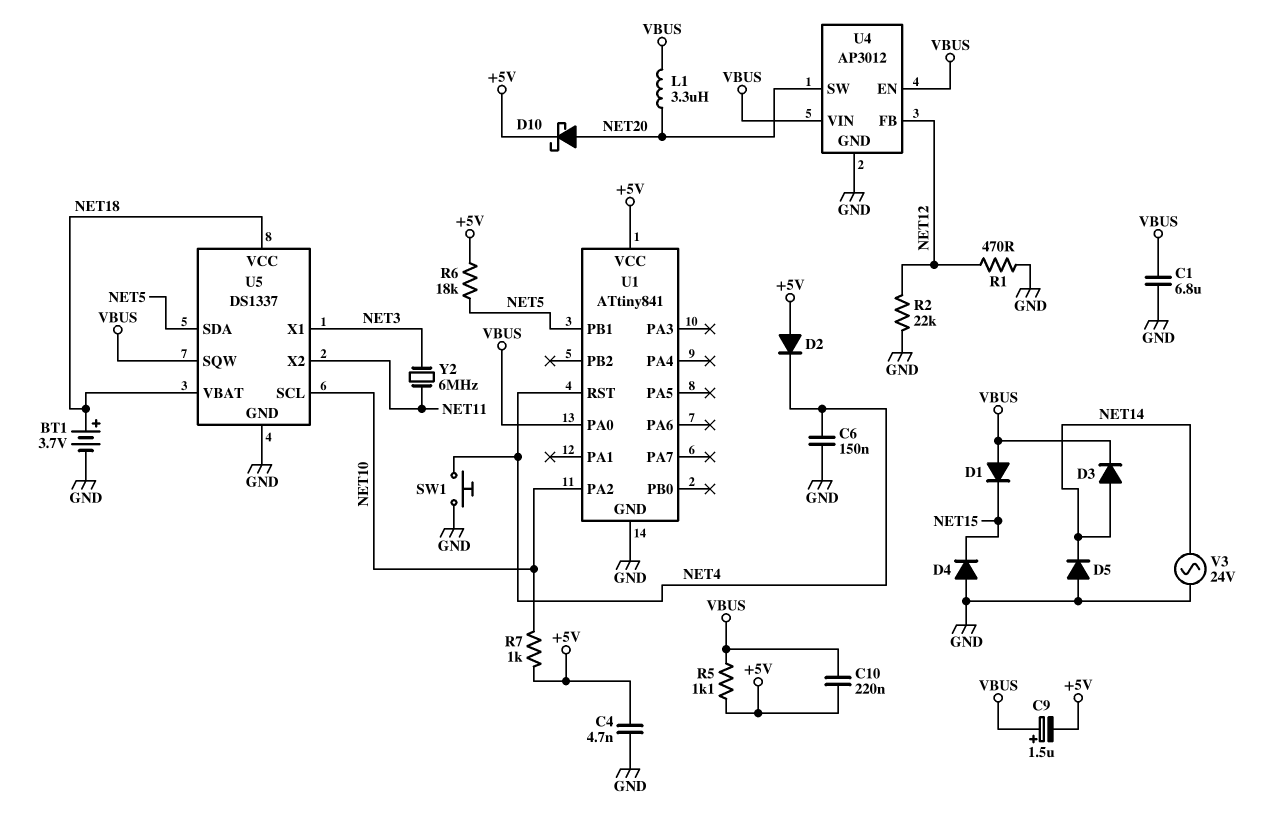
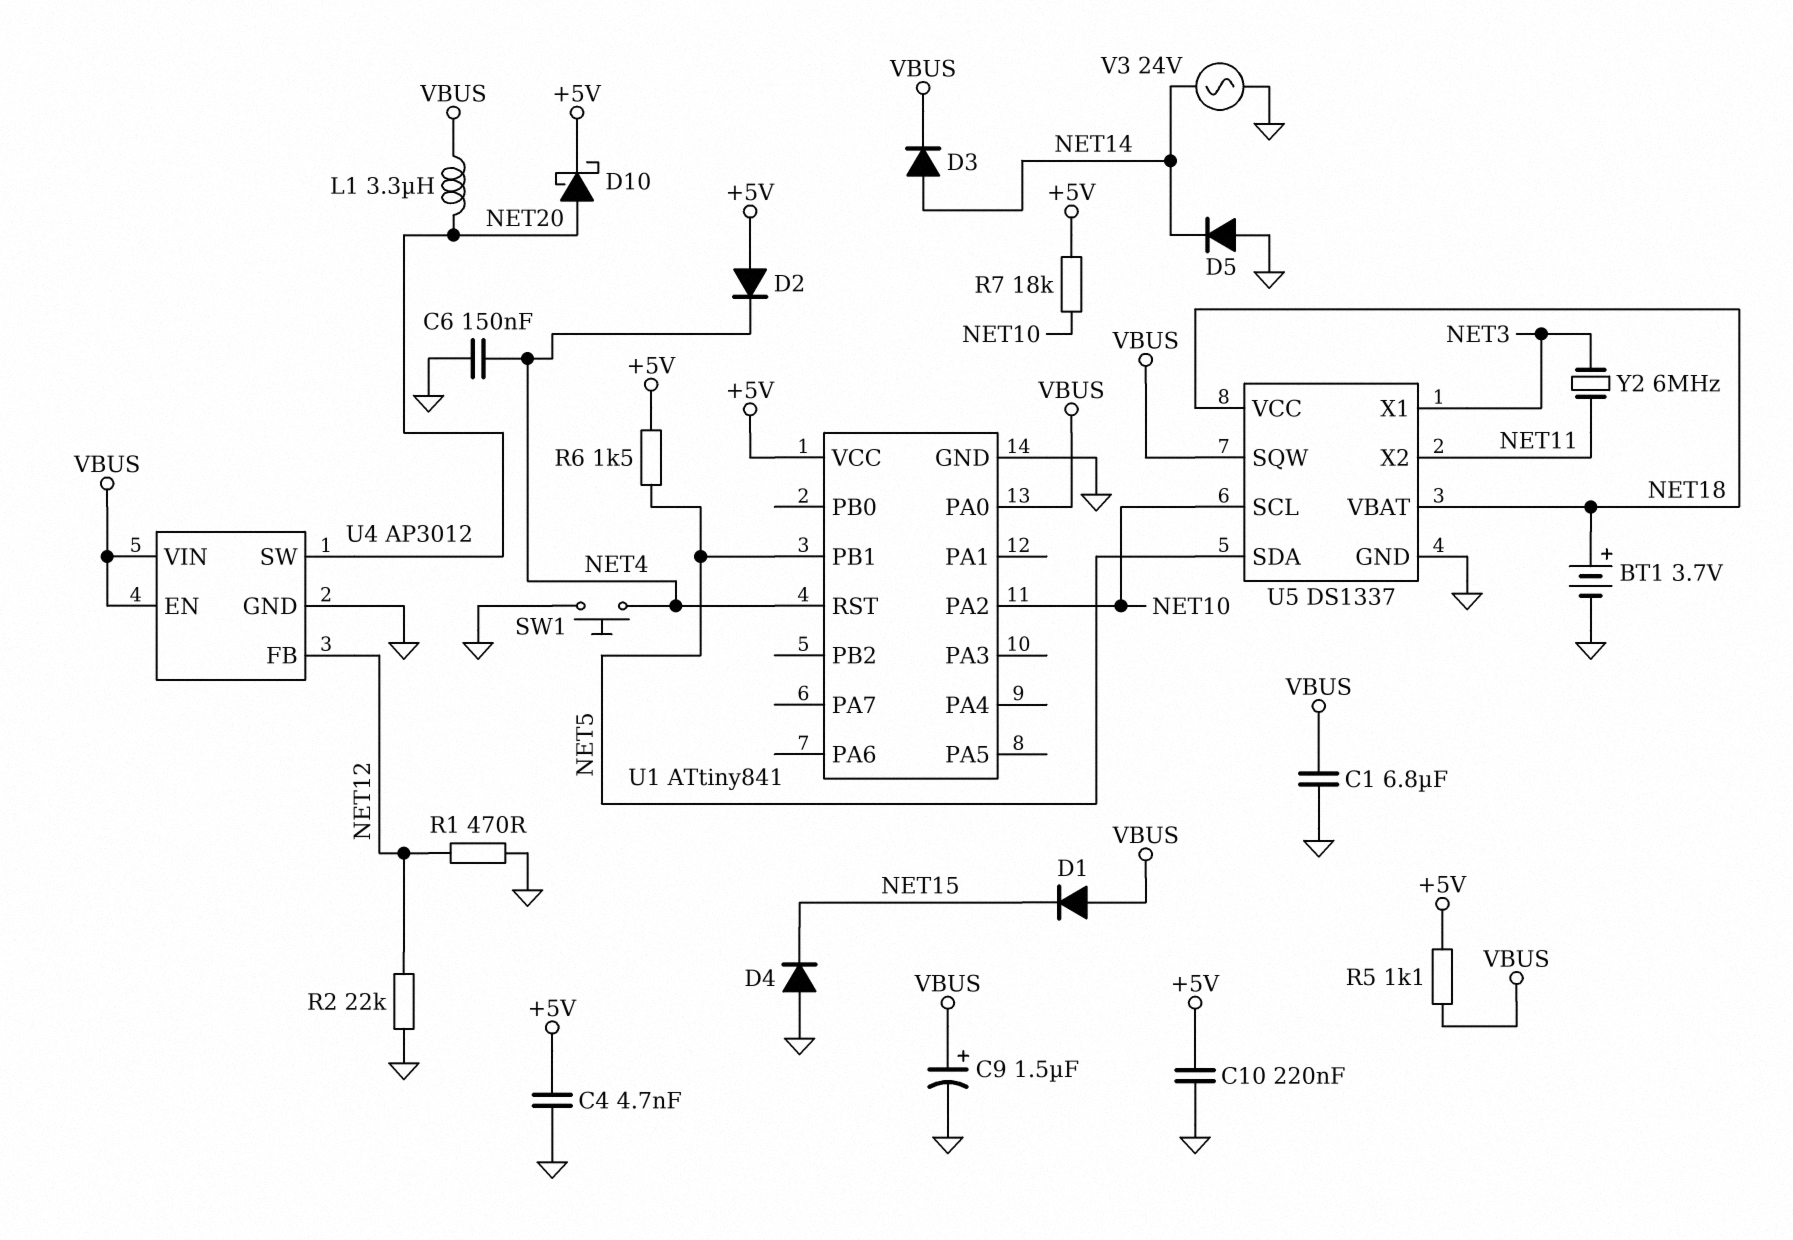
C9: 1.5uF (plus VBUS, minus +5V) -> 1.5uF (plus VBUS, minus GND)
C10: 220nF (+5V, VBUS) -> 220nF (+5V, GND)
R6: 18k (+5V, NET5) -> 1.5k (+5V, NET5)
R7: 1k (+5V, NET10) -> 18k (+5V, NET10)

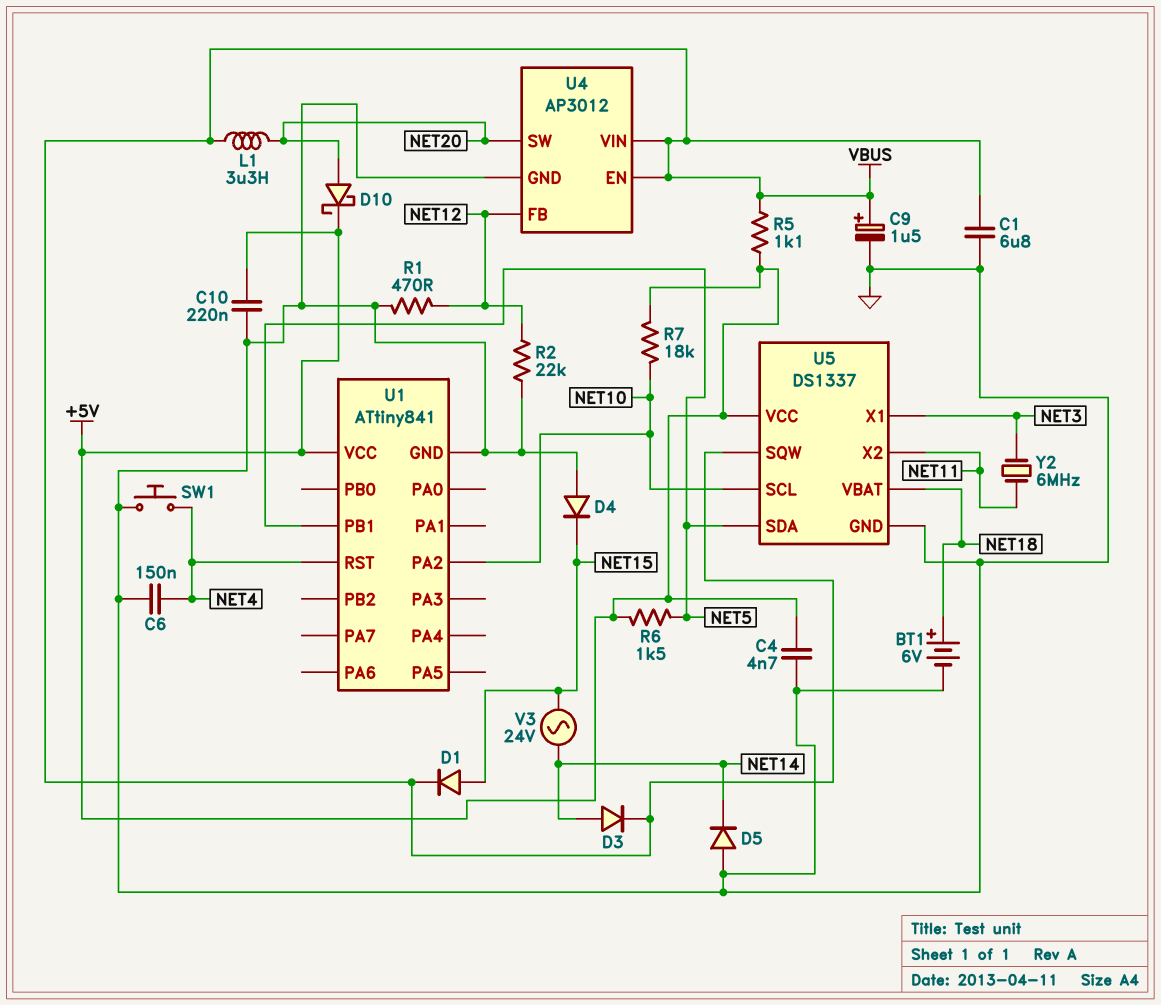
BT1: 3.7V (plus NET18, minus GND) -> 6V (plus NET18, minus GND)
D1: diode (A VBUS, K NET15) -> diode (A NET15, K VBUS)
D2: diode (A +5V, K NET4) -> none
U1 pin PA0: VBUS -> none
U5 pin VCC: NET18 -> +5V
V3: AC 24V (GND, NET14) -> AC 24V (NET14, NET15)

